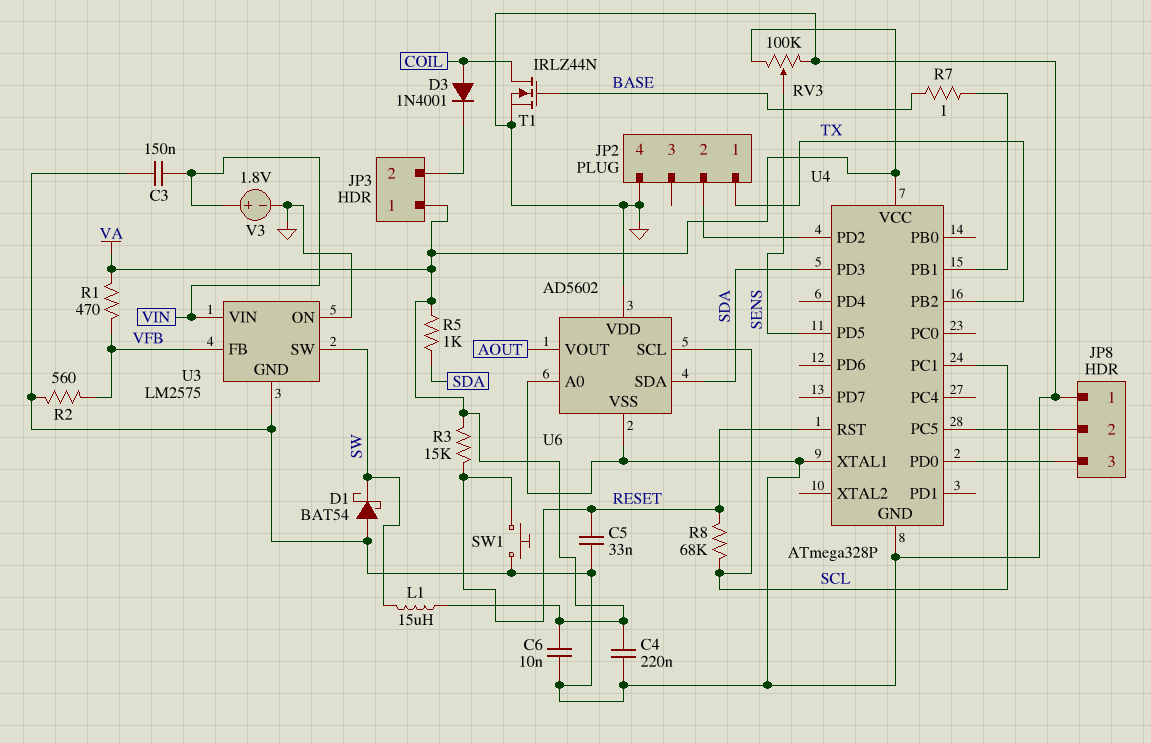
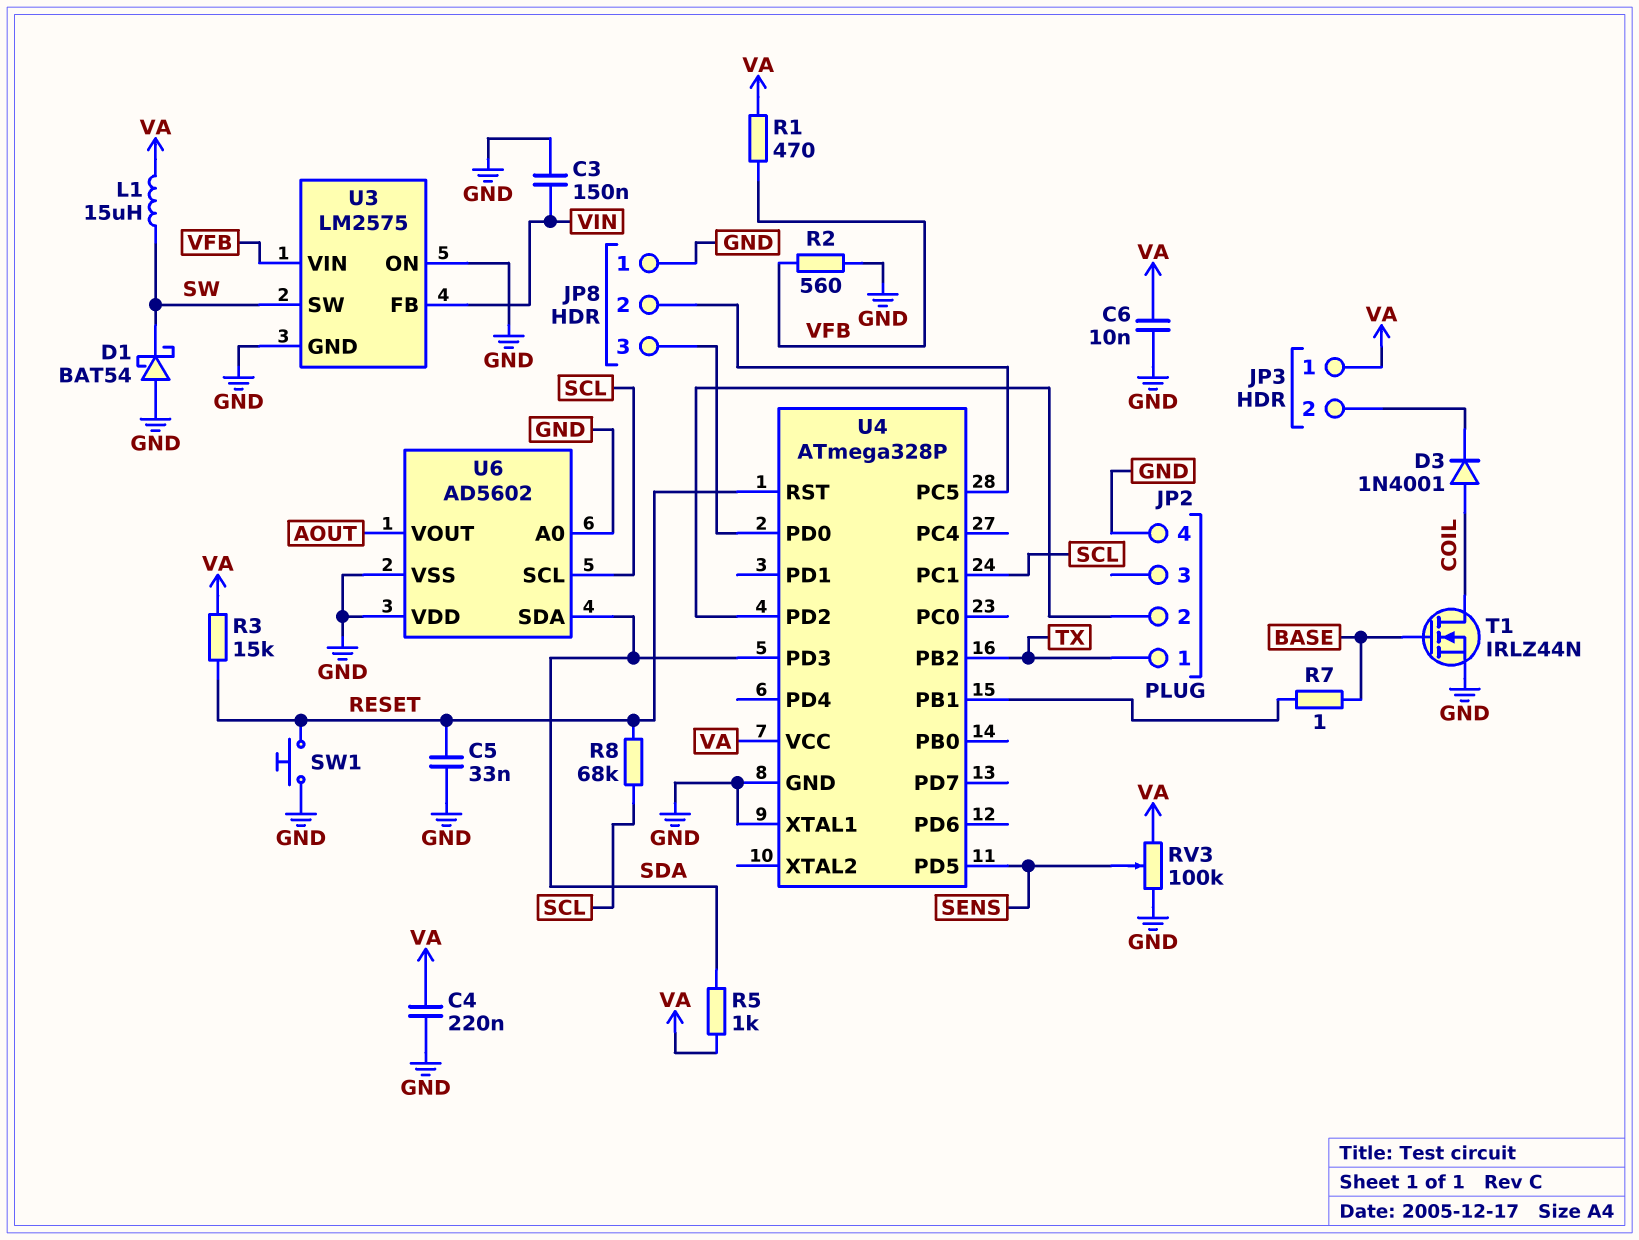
U3 pin FB: VFB -> VIN
U3 pin VIN: VIN -> VFB
V3: 1.8V (plus VIN, minus GND) -> none

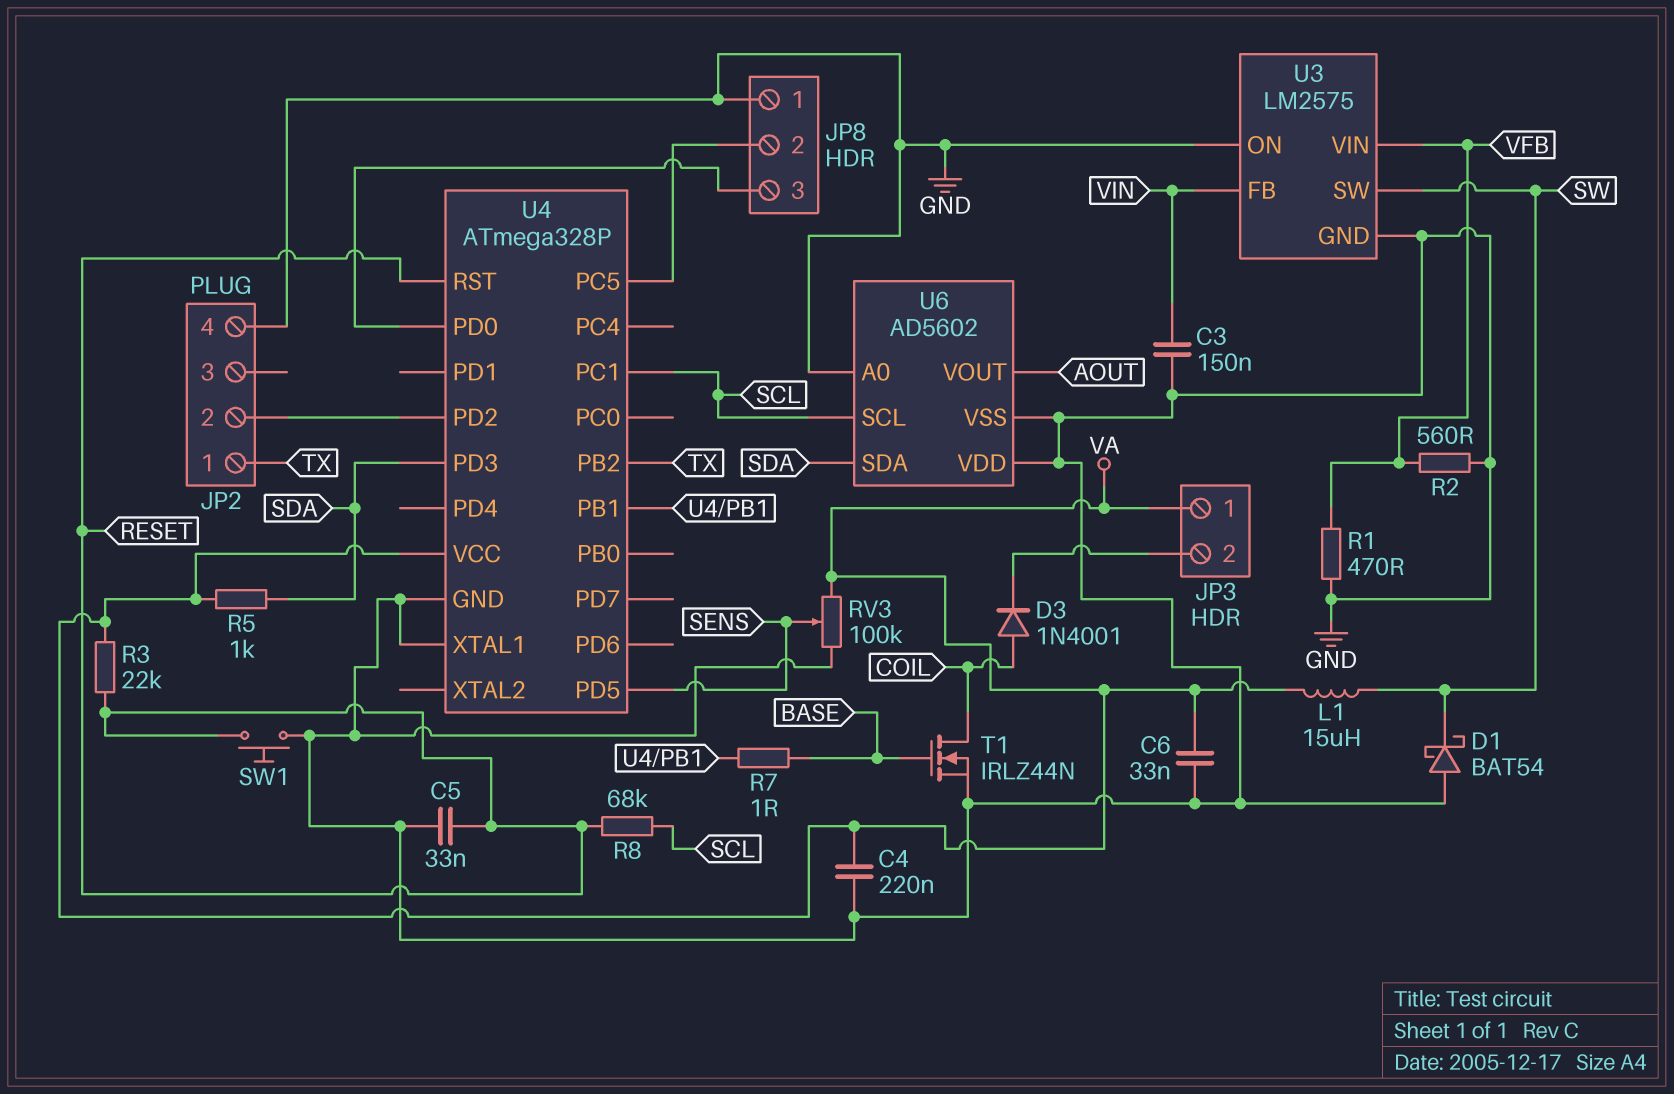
C6: 10nF (GND, VA) -> 33nF (GND, VA)
R1: 470 (VA, VFB) -> 470 (GND, VFB)
R3: 15k (RESET, VA) -> 22k (RESET, VA)

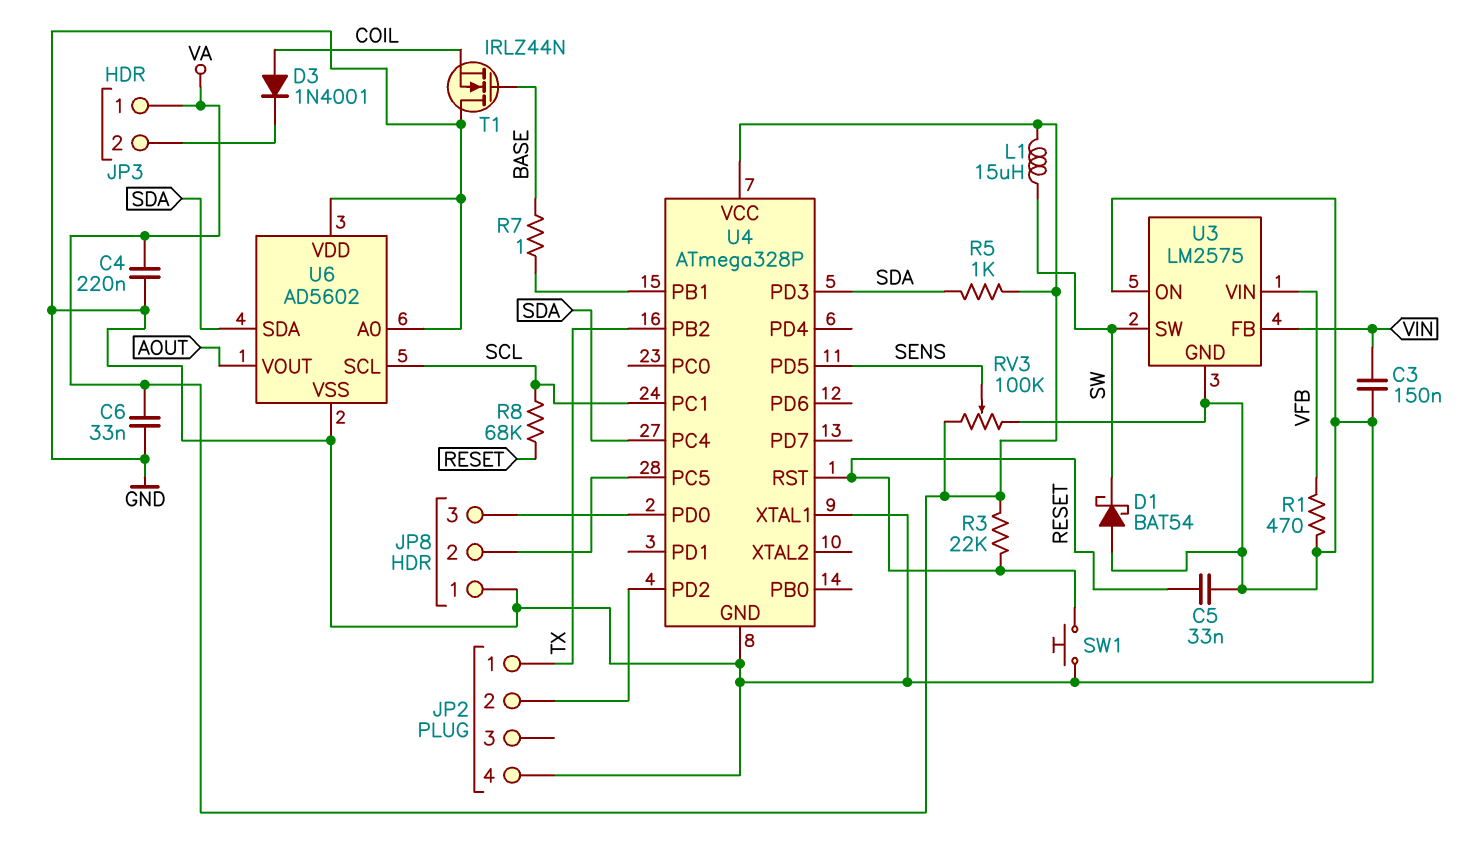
R2: 560 (GND, VFB) -> none
T1: NMOS IRLZ44N (G BASE, D COIL, S GND) -> NMOS IRLZ44N (G BASE, D GND, S COIL)
U4 pin PC4: none -> SDA

